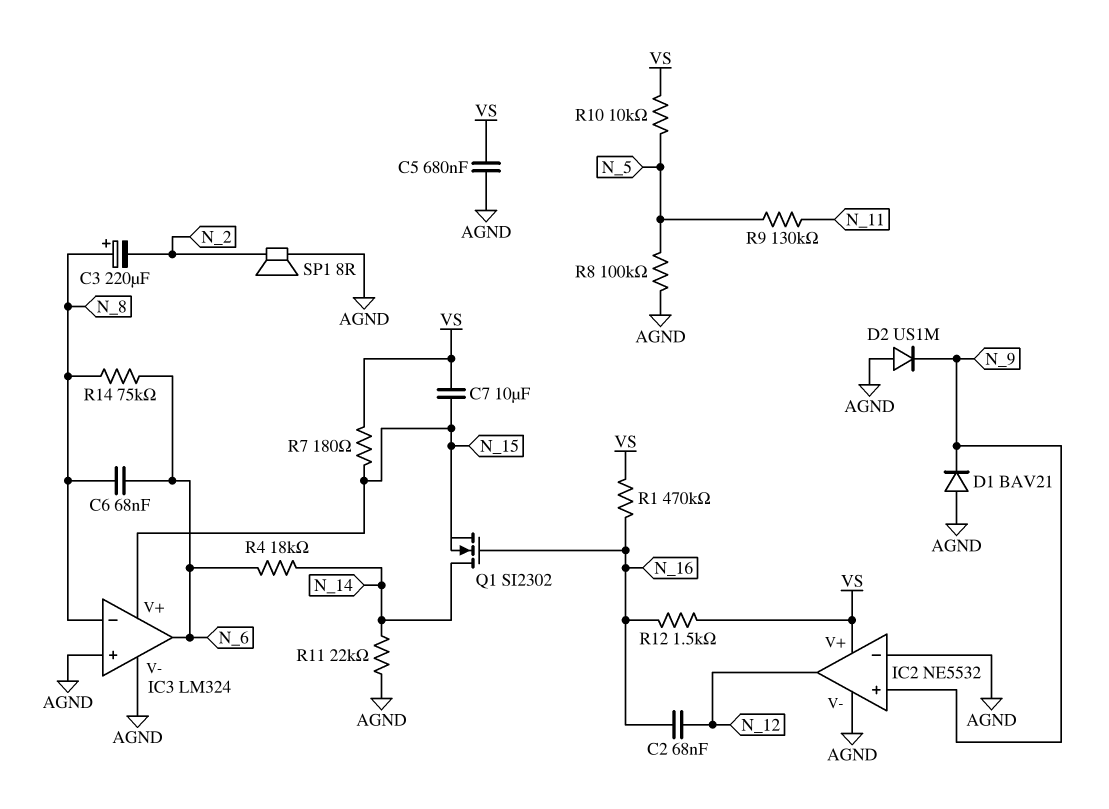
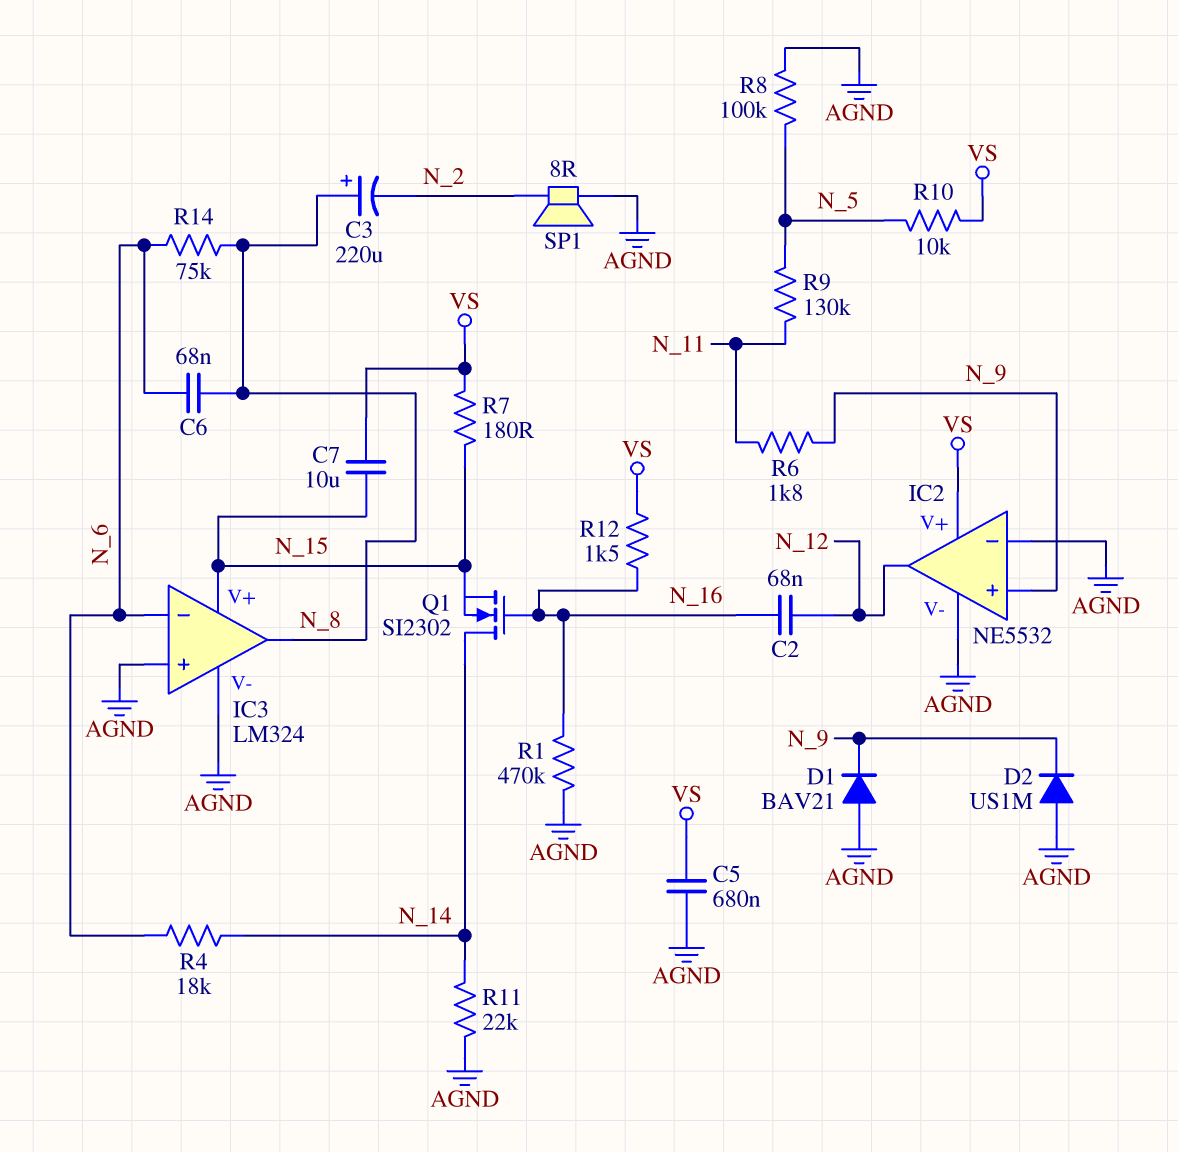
IC3 pin in-: N_8 -> N_6
IC3 pin out: N_6 -> N_8
R1: 470k (N_16, VS) -> 470k (AGND, N_16)
R6: none -> 1.8k (N_9, N_11)

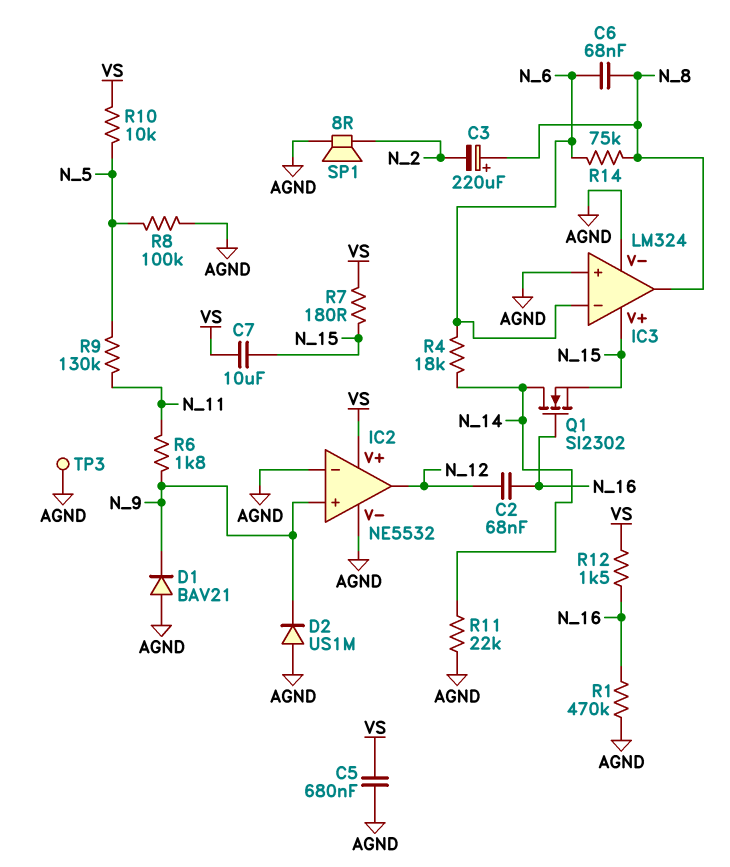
TP3: none -> test point (AGND)

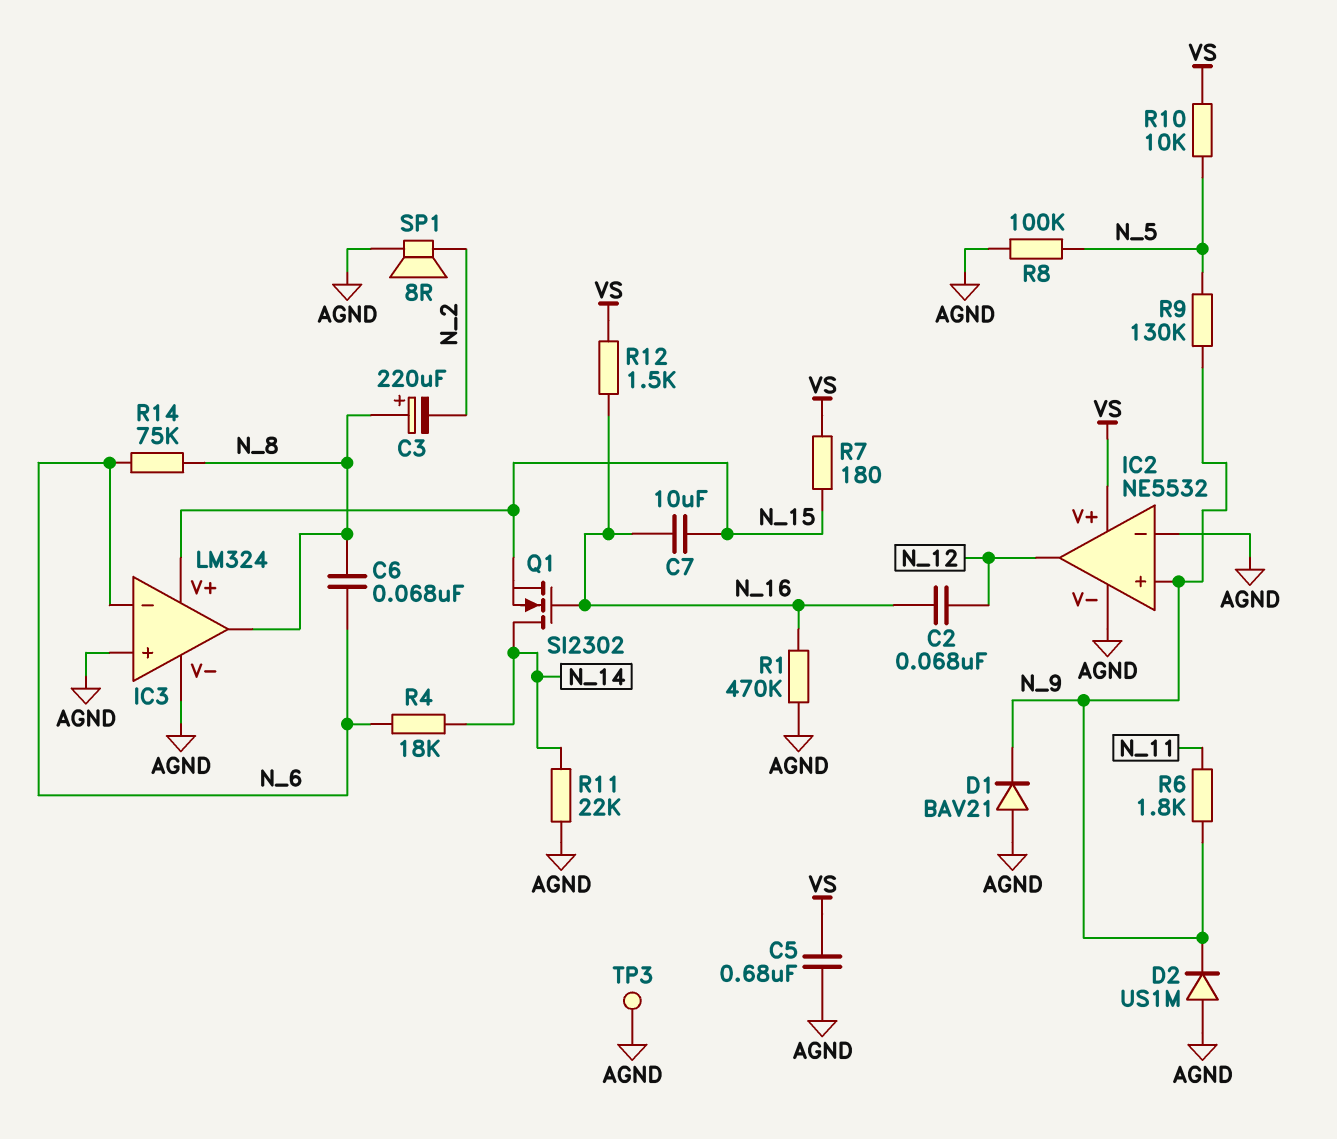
C7: 10uF (N_15, VS) -> 10uF (N_15, N_16)
R9: 130k (N_5, N_11) -> 130k (N_5, N_9)

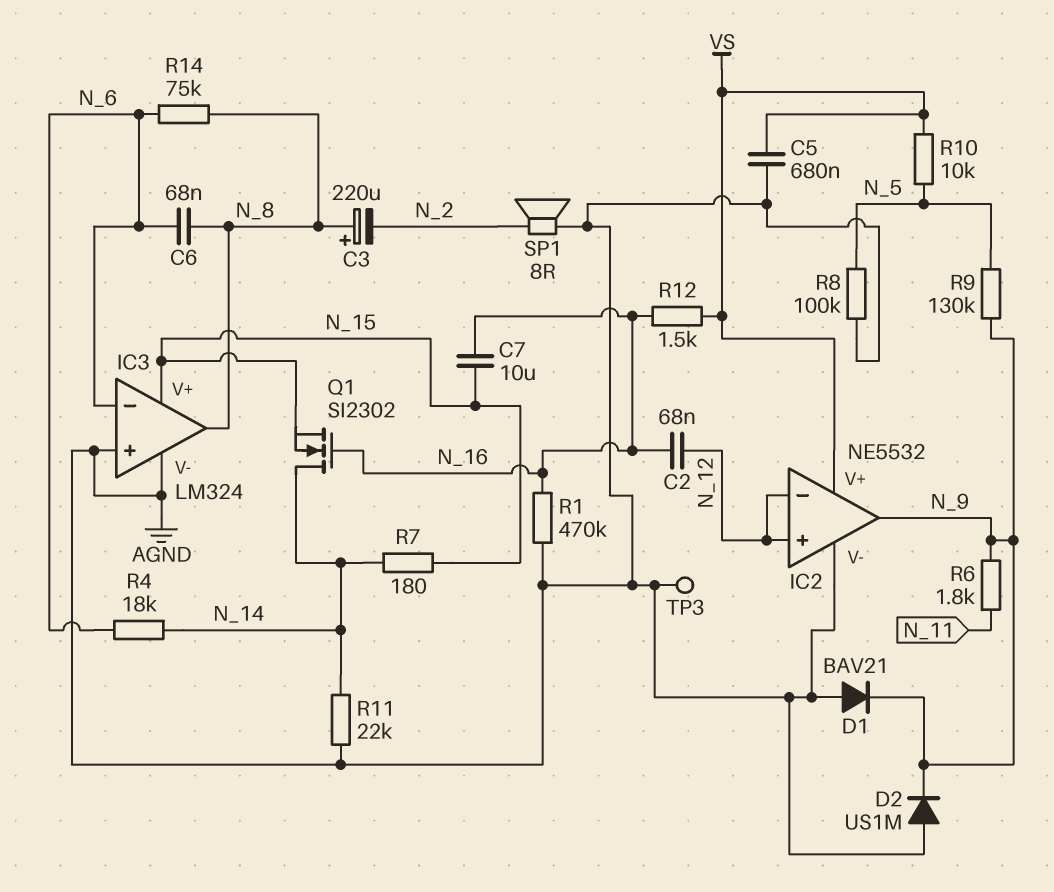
IC2 pin in+: N_9 -> N_12
IC2 pin in-: AGND -> N_12
IC2 pin out: N_12 -> N_9
R7: 180 (N_15, VS) -> 180 (N_14, N_15)

